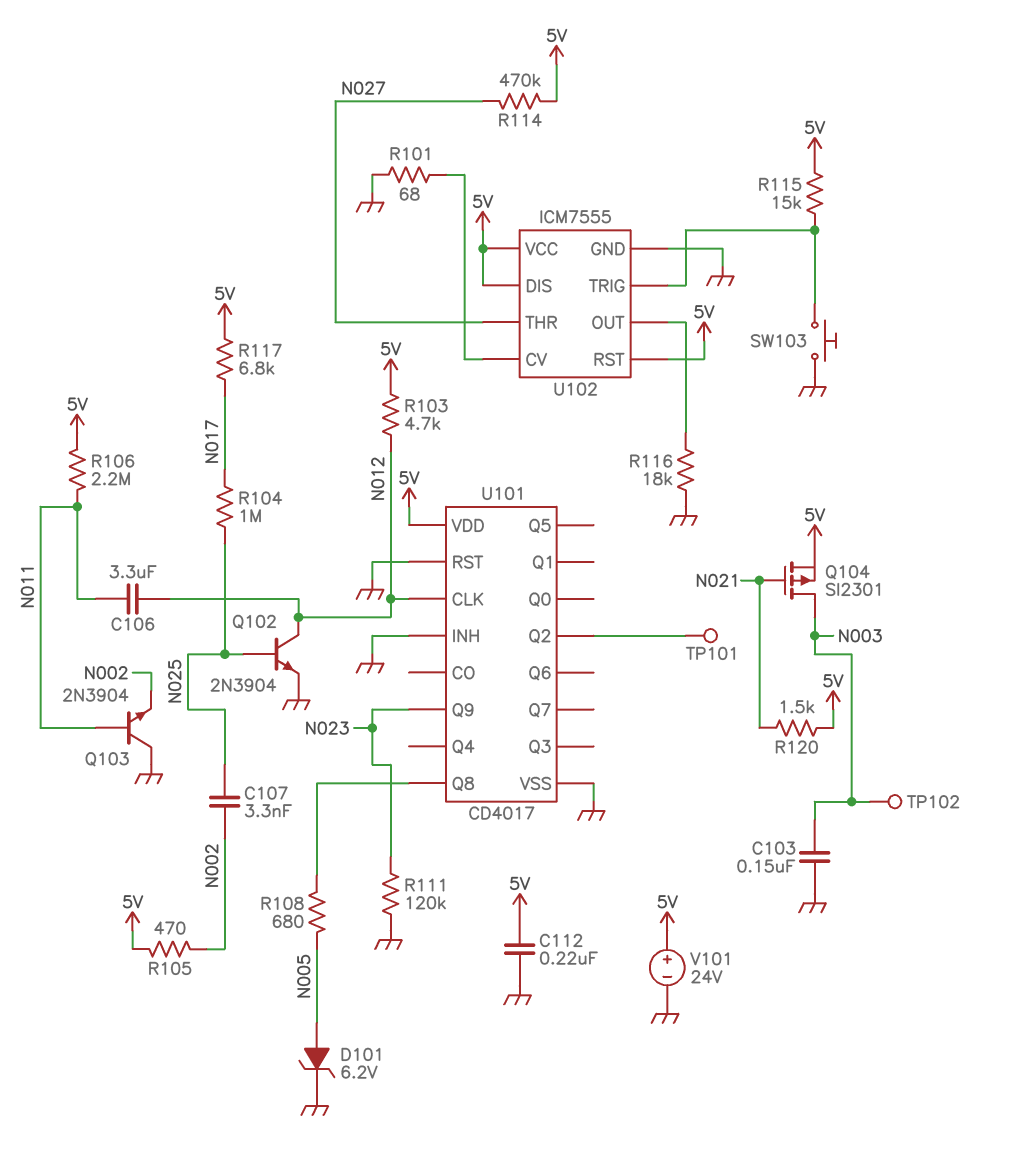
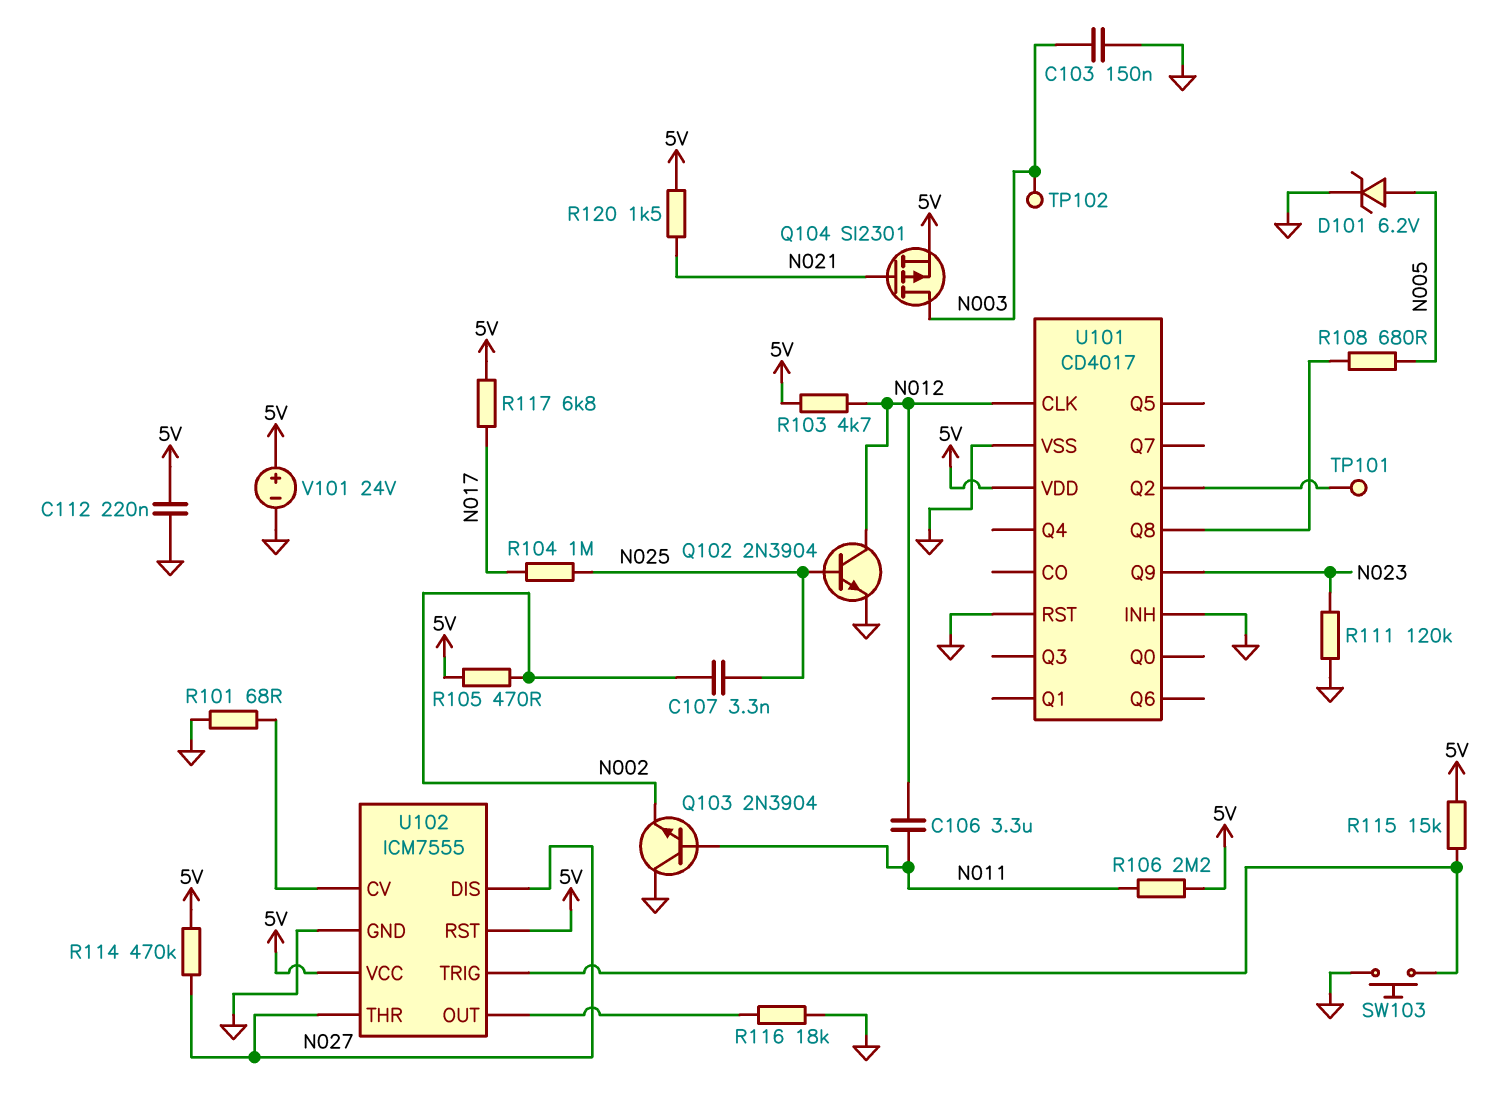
U102 pin DIS: 5V -> N027

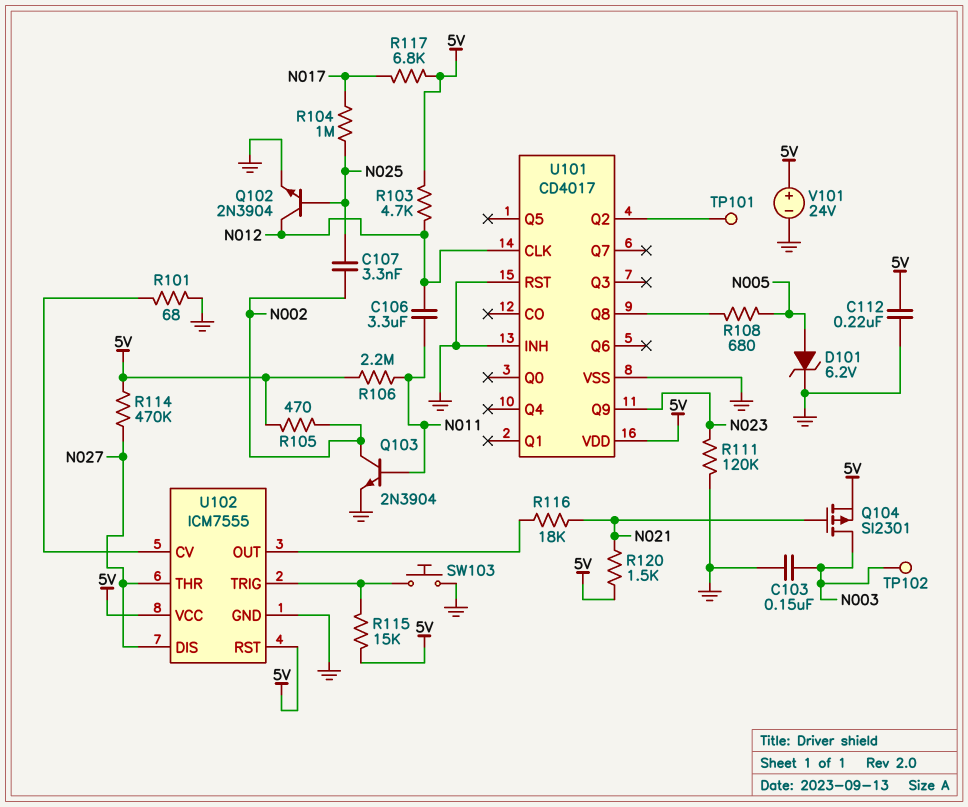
Q103: NPN 2N3904 (B N011, C GND, E N002) -> NPN 2N3904 (B N011, C N002, E GND)
R116: 18k (GND, U102/OUT) -> 18k (N021, U102/OUT)

